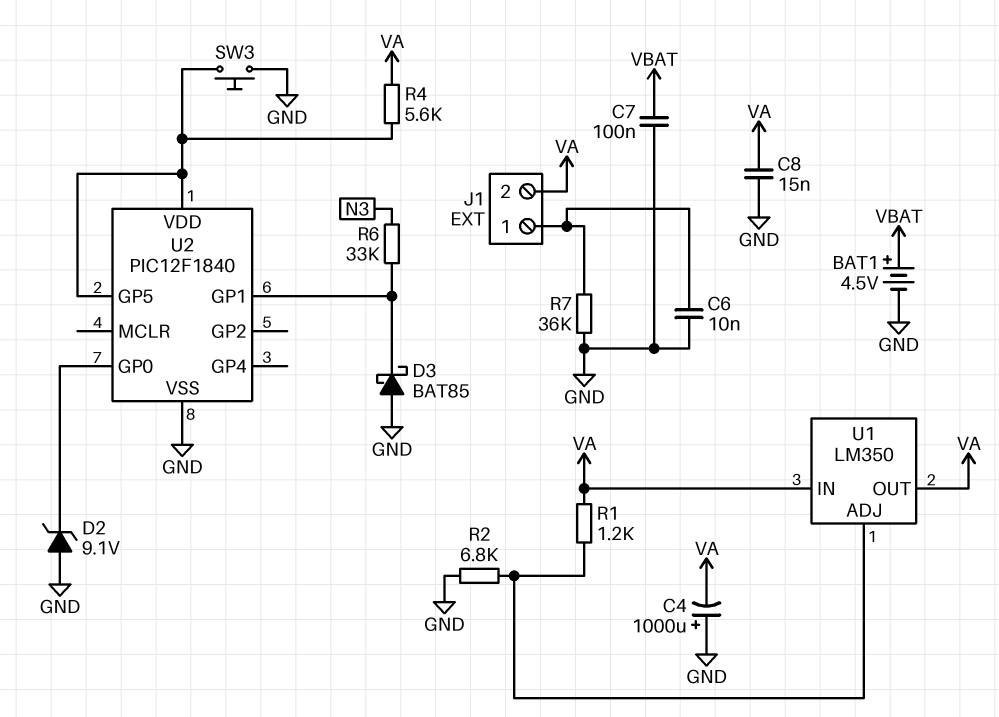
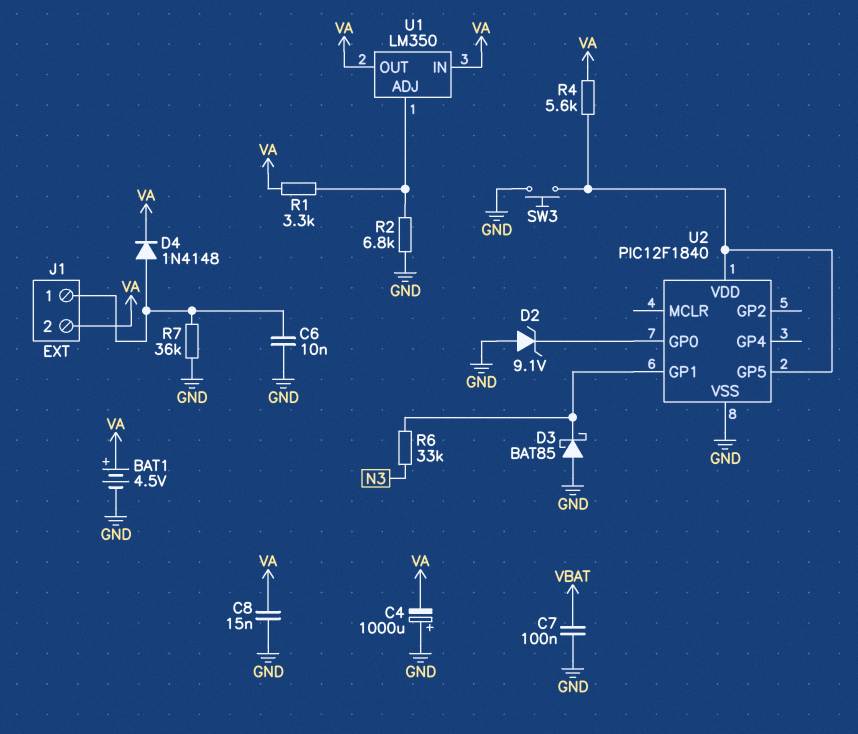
BAT1: 4.5V (plus VBAT, minus GND) -> 4.5V (plus VA, minus GND)
D4: none -> diode 1N4148 (A J1/1, K VA)
R1: 1.2k (U1/ADJ, VA) -> 3.3k (U1/ADJ, VA)

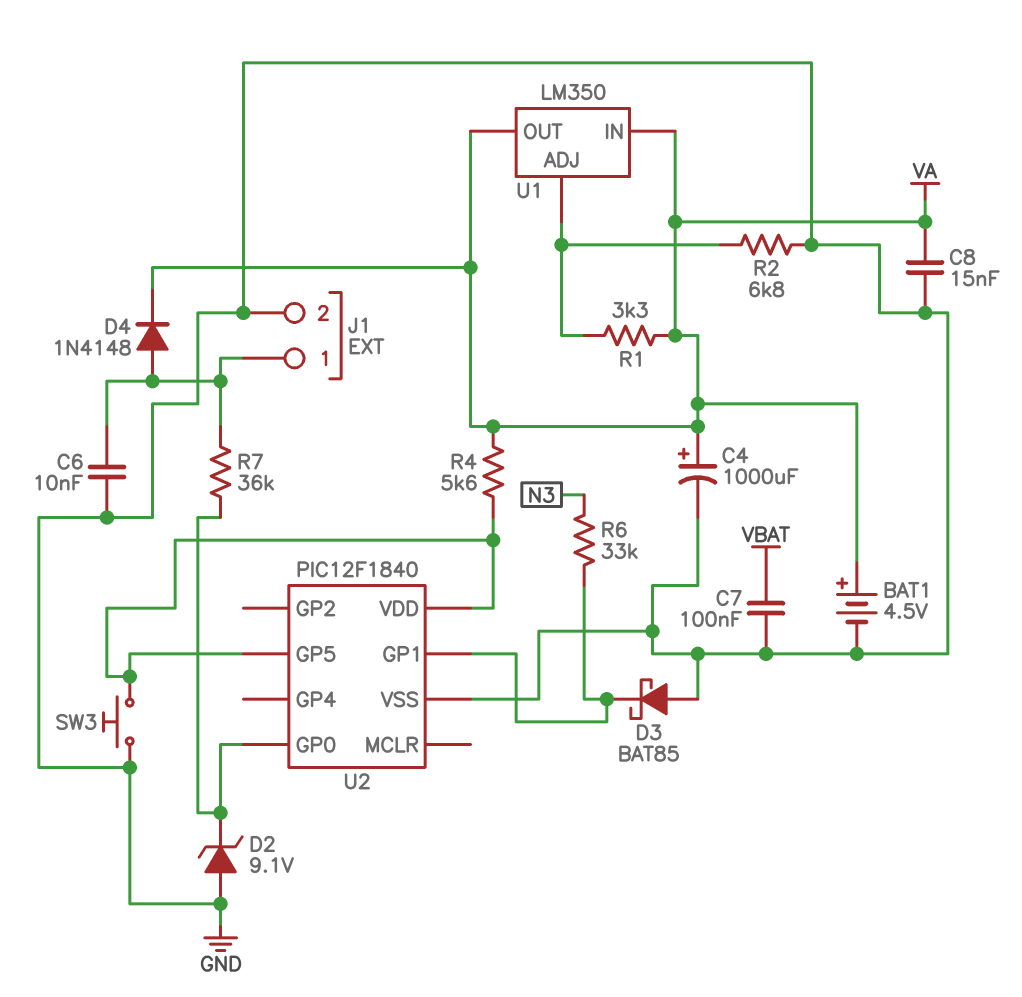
C4: 1000uF (plus GND, minus VA) -> 1000uF (plus VA, minus GND)
J1 pin 2: VA -> GND
R7: 36k (GND, J1/1) -> 36k (J1/1, U2/GP0)

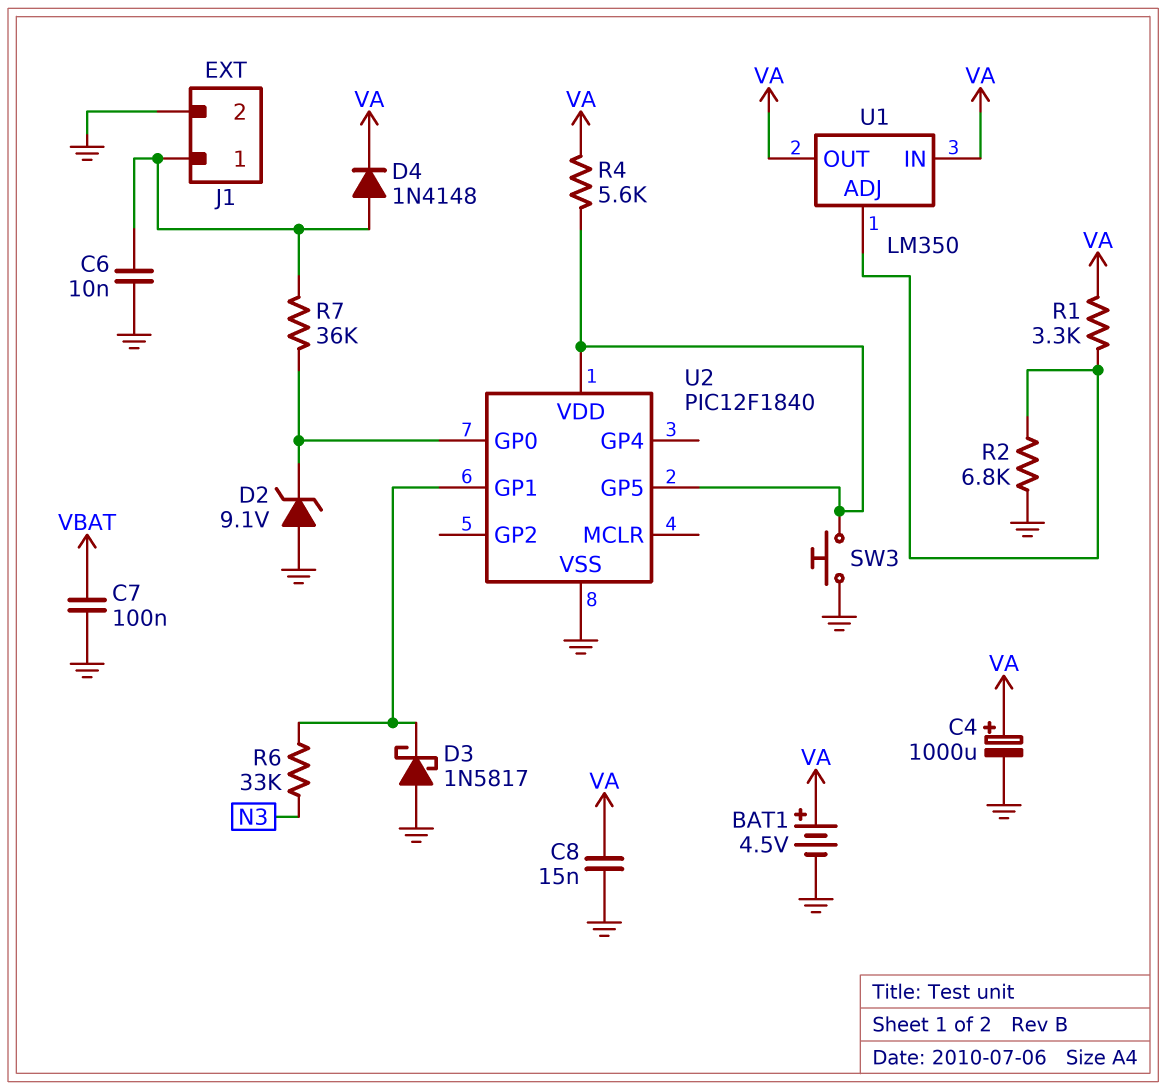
D3: schottky BAT85 (A GND, K U2/GP1) -> schottky 1N5817 (A GND, K U2/GP1)

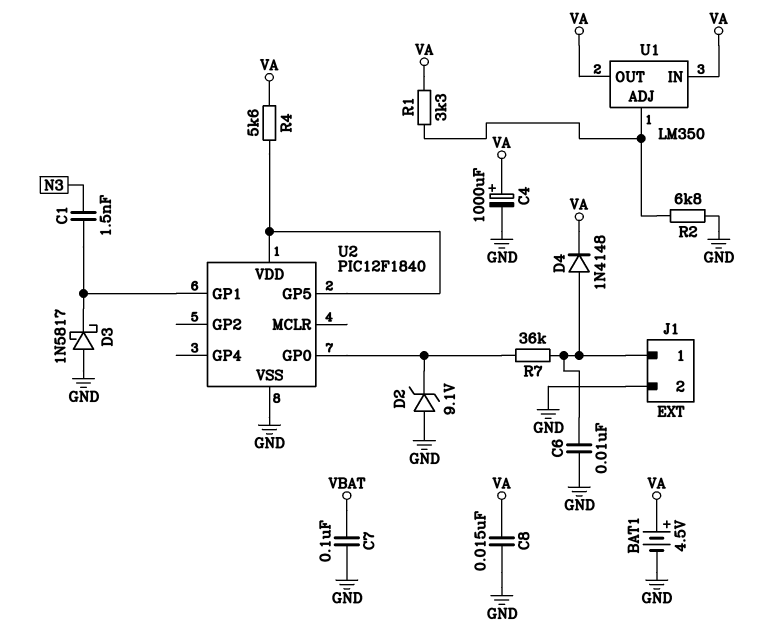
C1: none -> 1.5nF (N3, U2/GP1)
R6: 33k (N3, U2/GP1) -> none
SW3: button (GND, U2/GP5) -> none

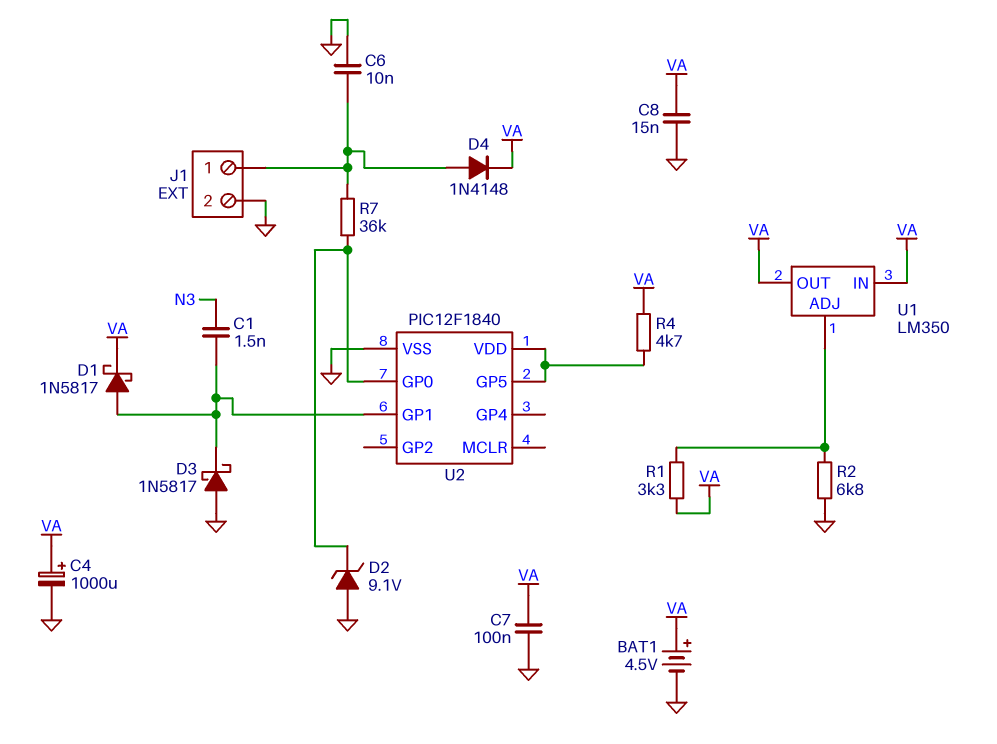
C7: 100nF (GND, VBAT) -> 100nF (GND, VA)
D1: none -> schottky 1N5817 (A U2/GP1, K VA)
R4: 5.6k (U2/GP5, VA) -> 4.7k (U2/GP5, VA)

